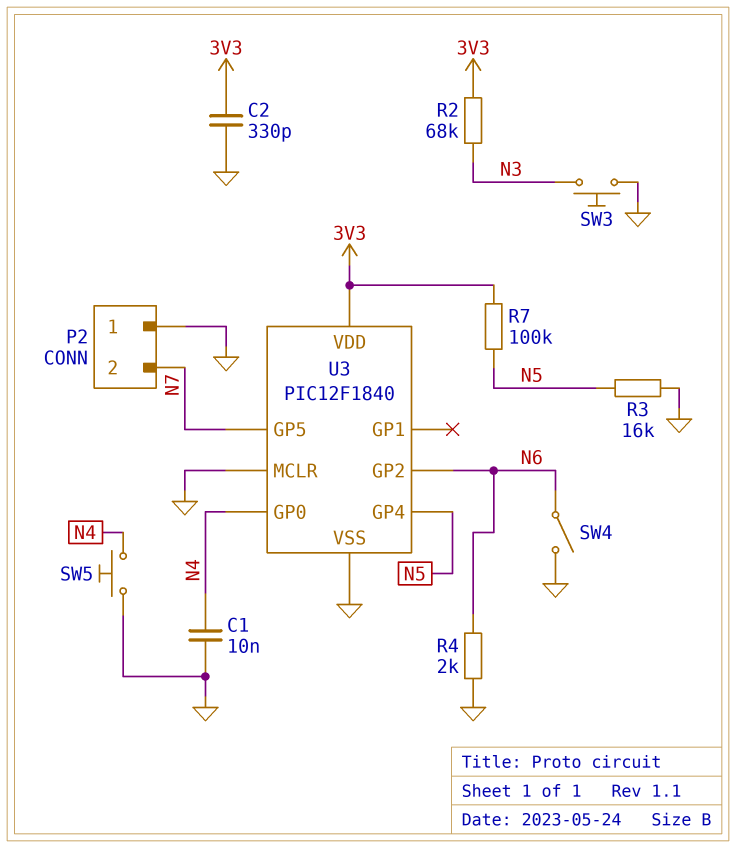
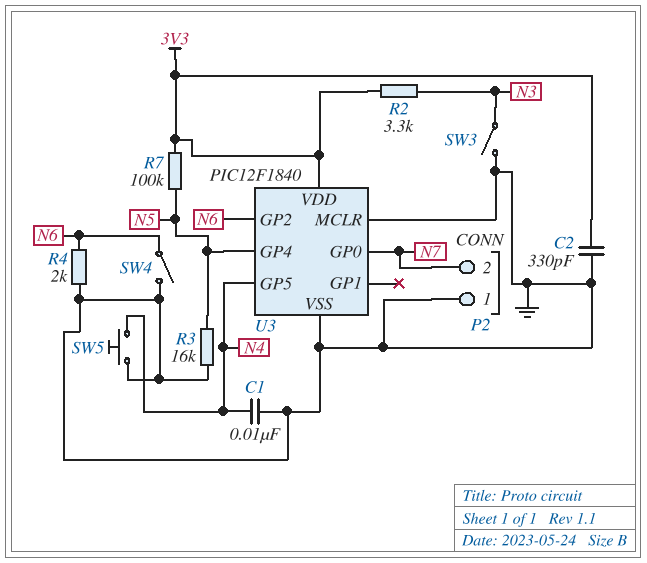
R2: 68k (3V3, N3) -> 3.3k (3V3, N3)
SW3: button (GND, N3) -> switch (GND, N3)
U3 pin GP0: N4 -> N7
U3 pin GP5: N7 -> N4

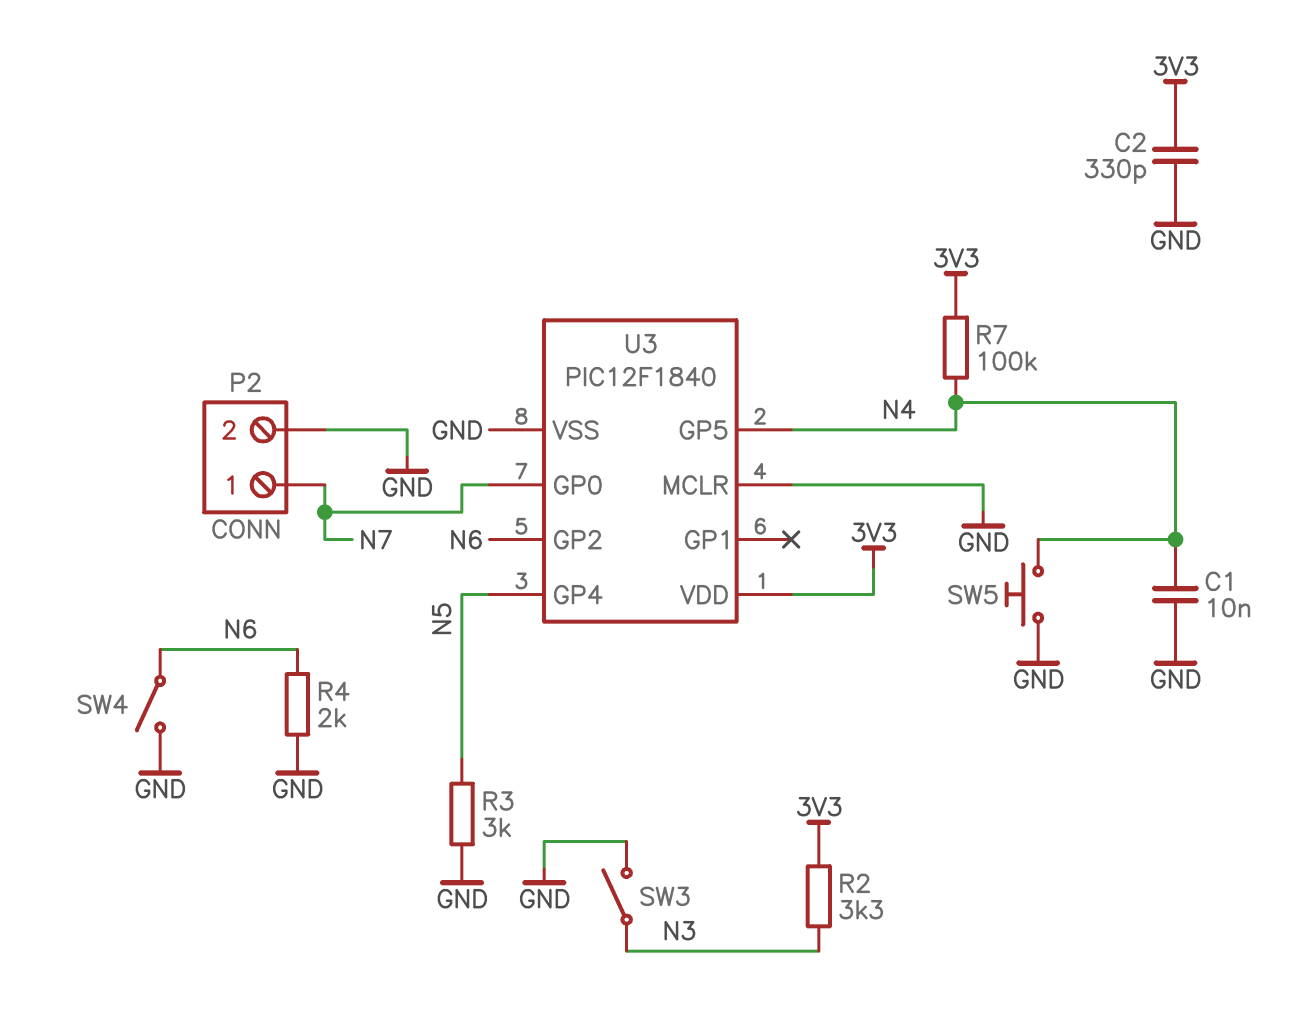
P2 pin 1: GND -> N7
P2 pin 2: N7 -> GND
R3: 16k (GND, N5) -> 3k (GND, N5)
R7: 100k (3V3, N5) -> 100k (3V3, N4)

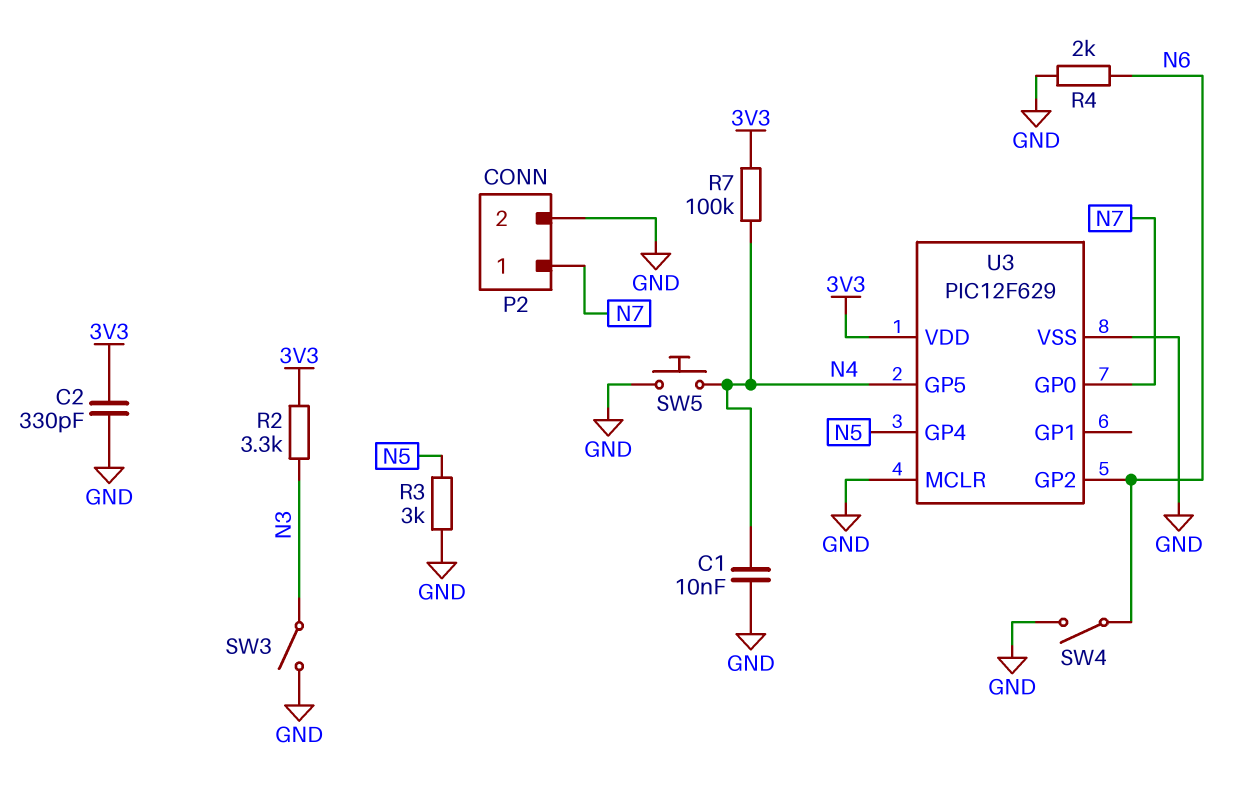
U3: PIC12F1840 -> PIC12F629

